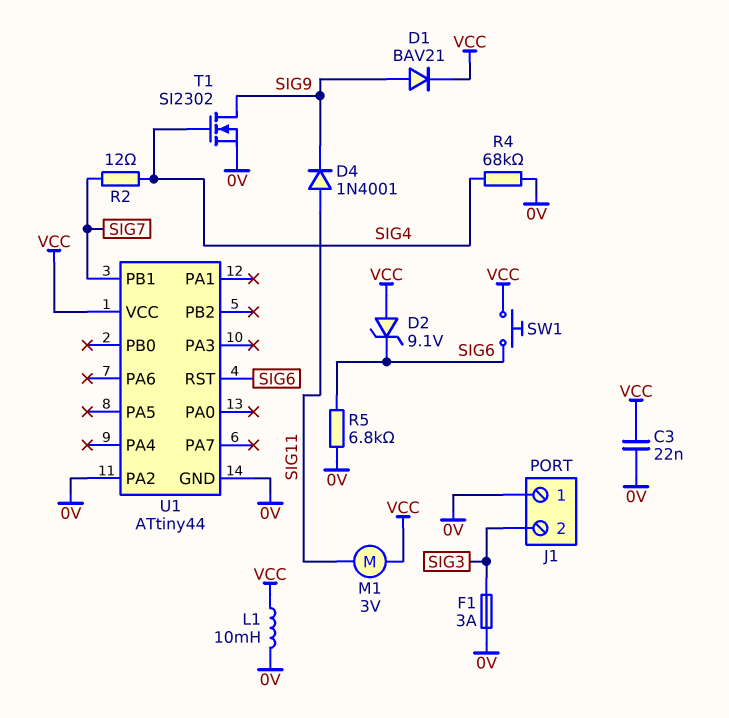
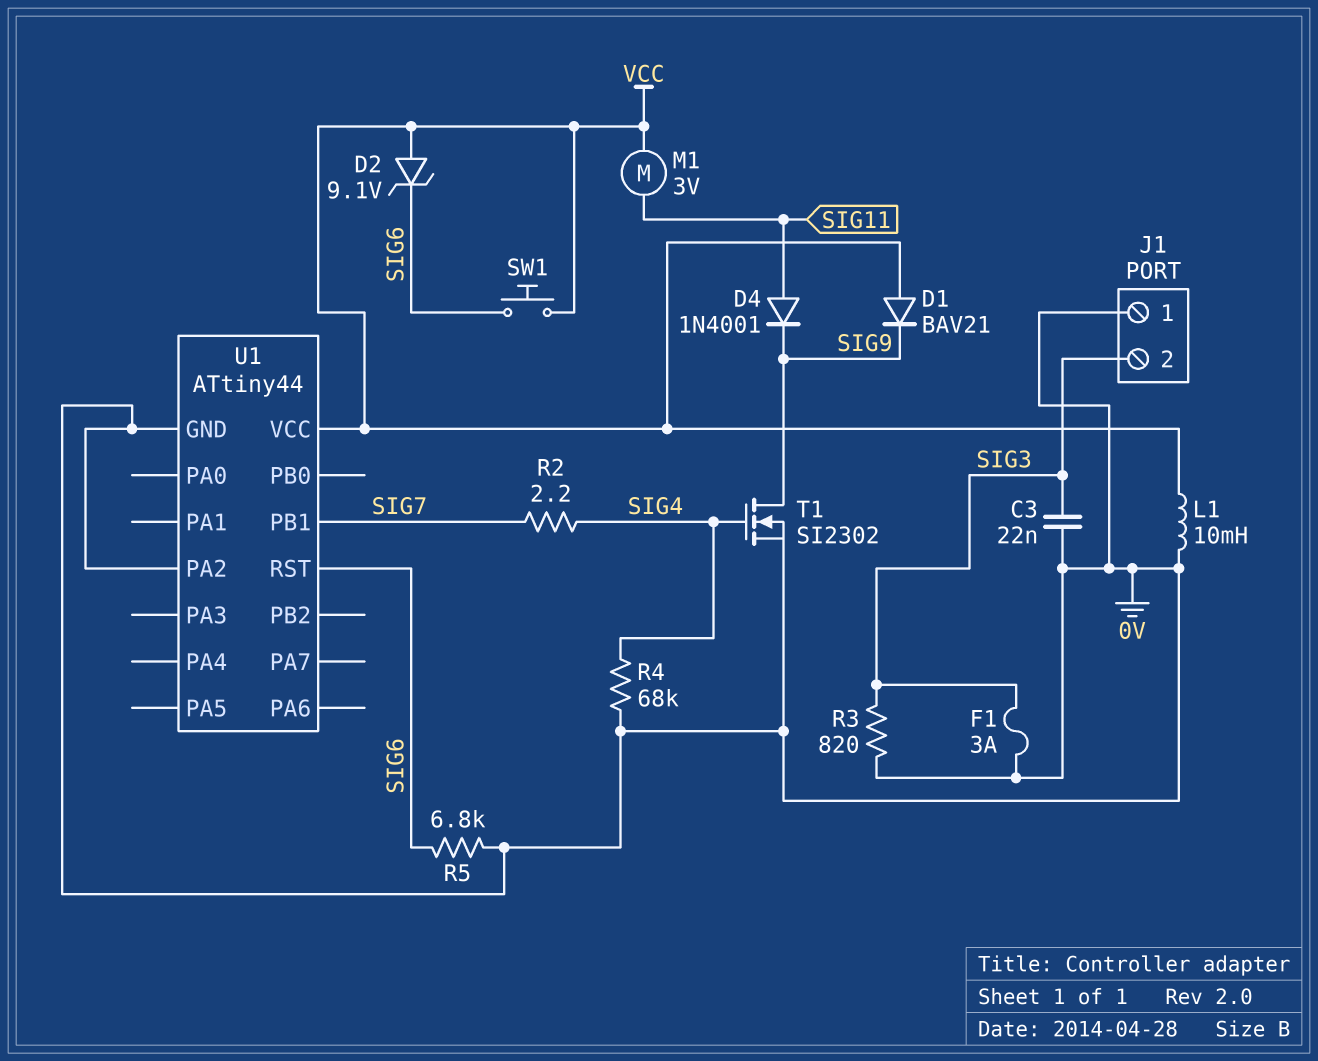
C3: 22nF (0V, VCC) -> 22nF (0V, SIG3)
D1: diode BAV21 (A SIG9, K VCC) -> diode BAV21 (A VCC, K SIG9)
R2: 12 (SIG4, SIG7) -> 2.2 (SIG4, SIG7)
R3: none -> 820 (0V, SIG3)

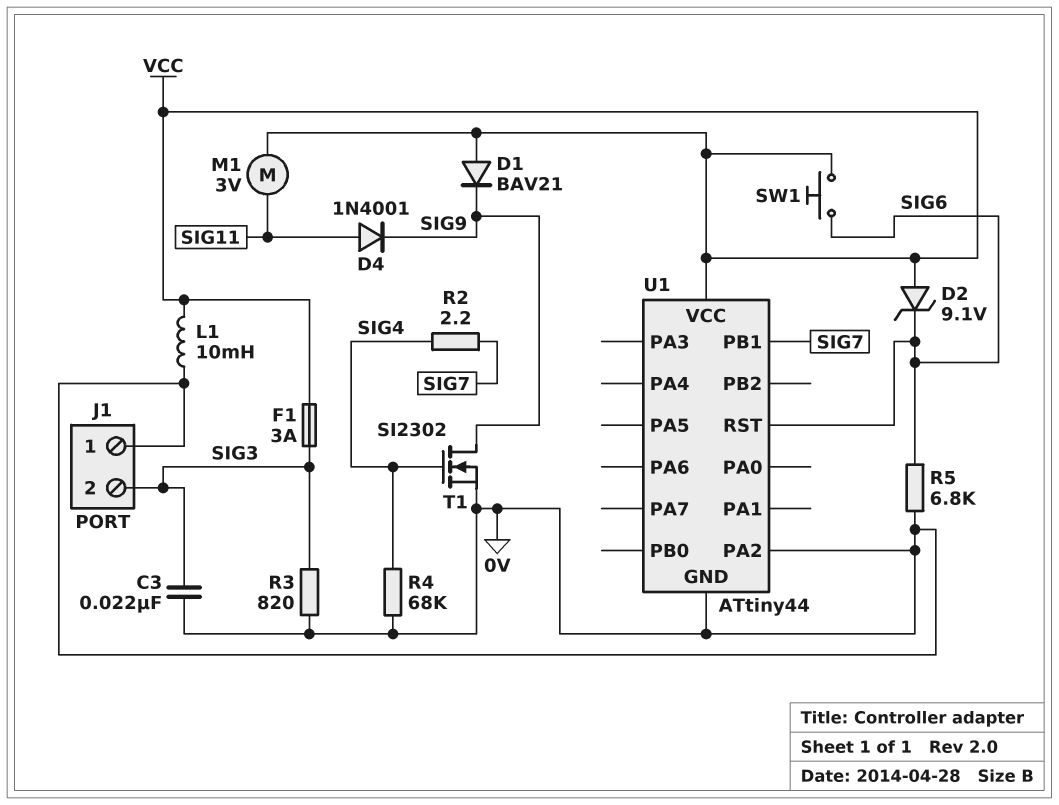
F1: 3A (0V, SIG3) -> 3A (SIG3, VCC)

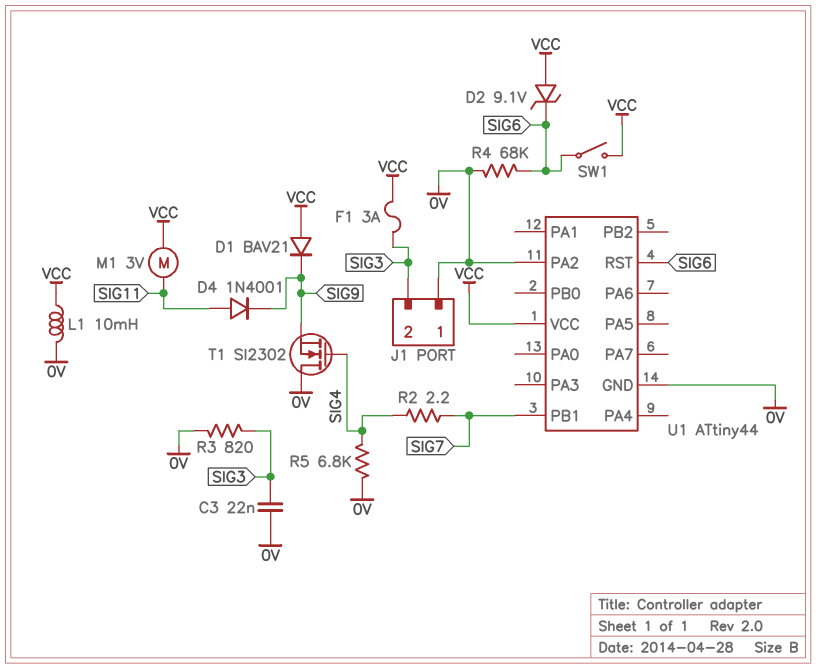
R4: 68k (0V, SIG4) -> 68k (0V, SIG6)
R5: 6.8k (0V, SIG6) -> 6.8k (0V, SIG4)
SW1: button (SIG6, VCC) -> switch (SIG6, VCC)
T1: NMOS SI2302 (G SIG4, D SIG9, S 0V) -> NMOS SI2302 (G SIG4, D 0V, S SIG9)

